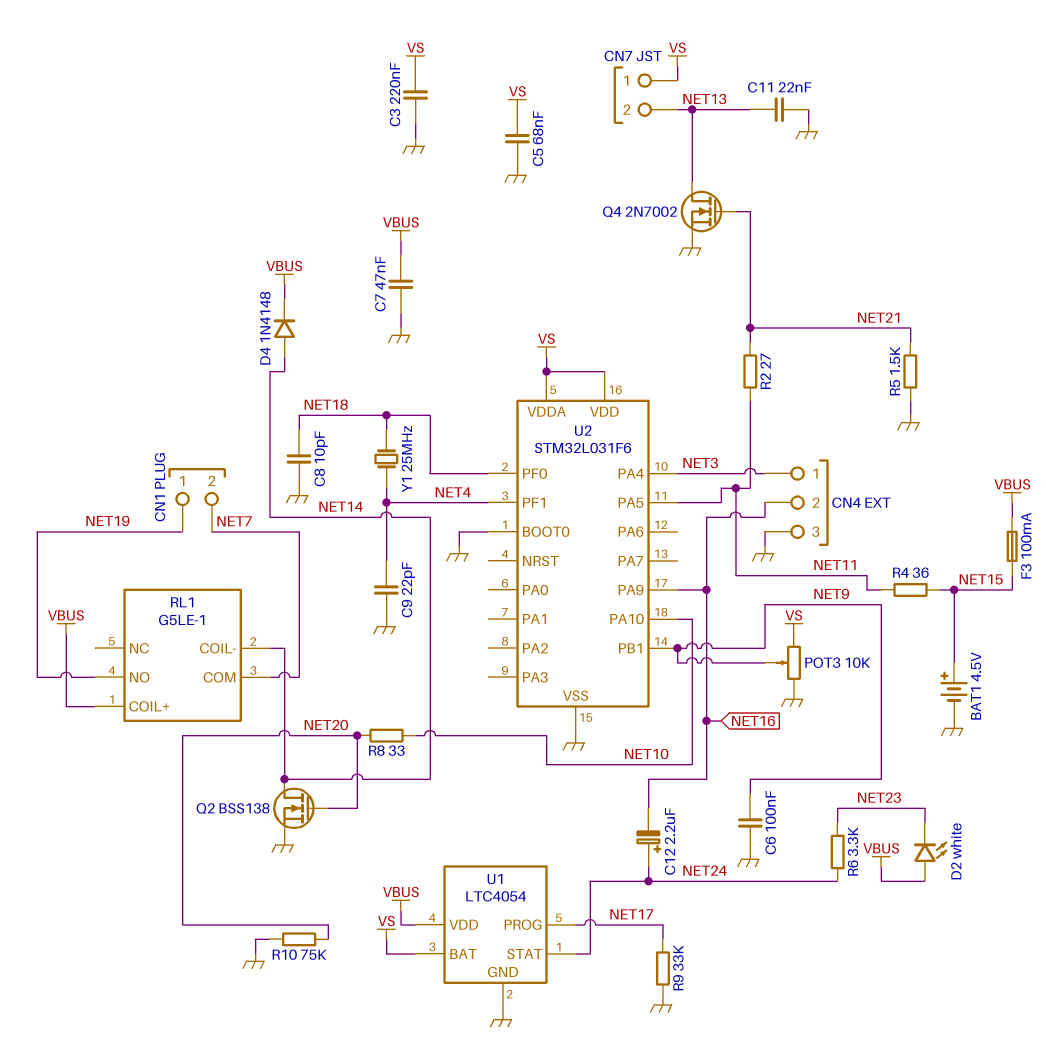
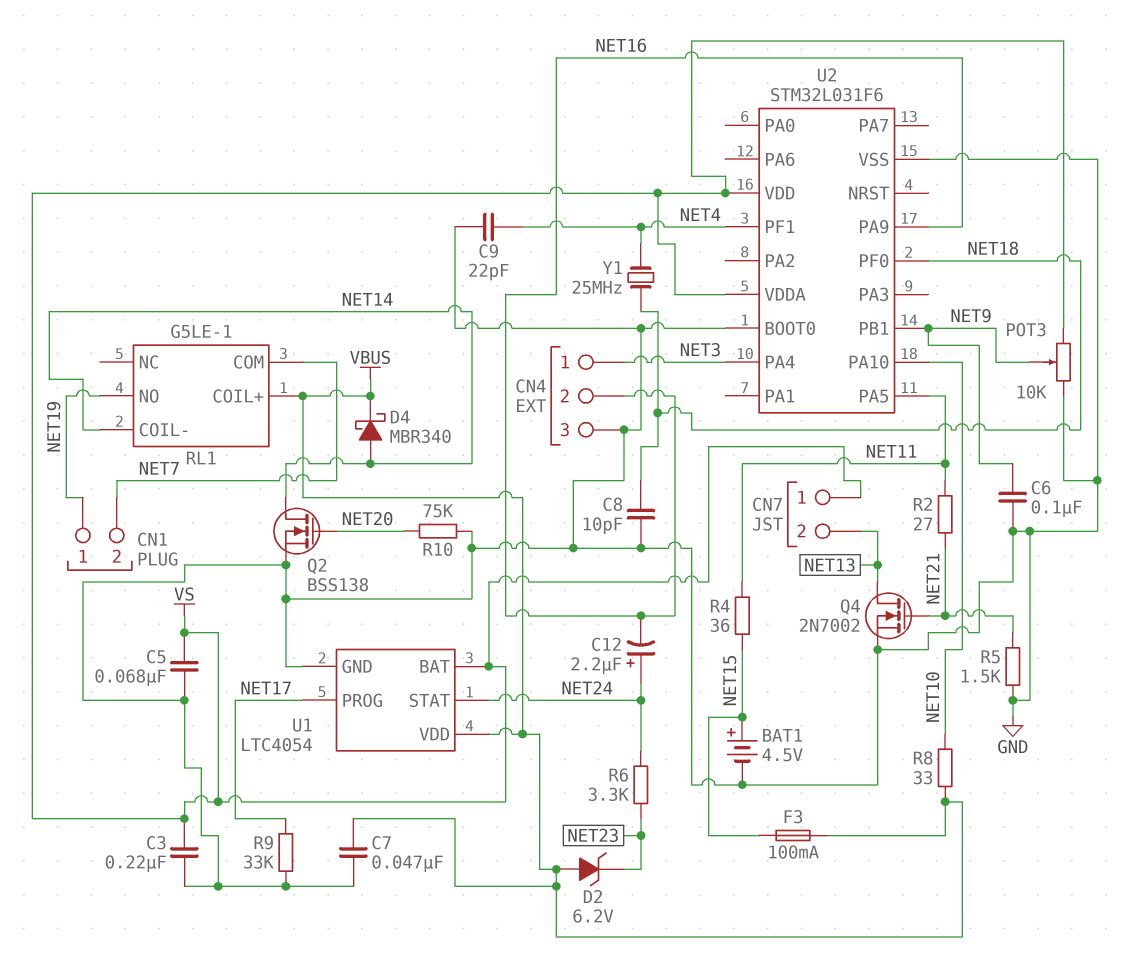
C11: 22nF (GND, NET13) -> none
D2: LED white (A VBUS, K NET23) -> zener 6.2V (A VBUS, K NET23)
D4: diode 1N4148 (A NET14, K VBUS) -> schottky MBR340 (A NET14, K VBUS)
R8: 33 (NET10, NET20) -> 33 (NET10, VBUS)

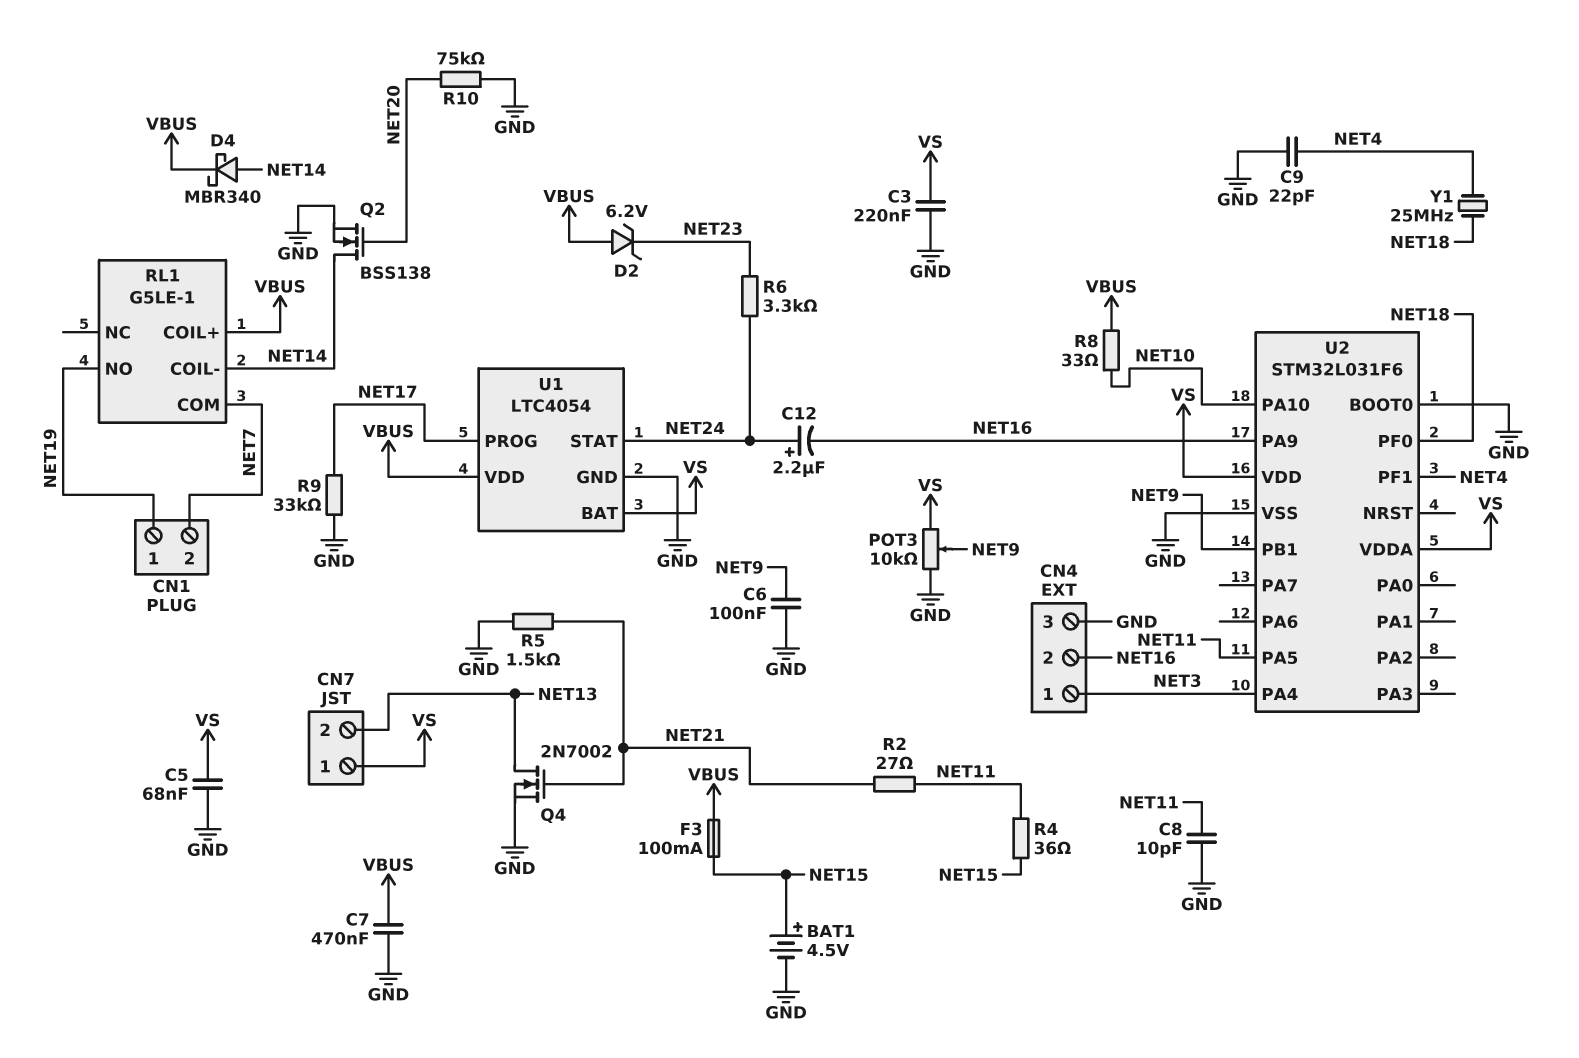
C7: 47nF (GND, VBUS) -> 470nF (GND, VBUS)
C8: 10pF (GND, NET18) -> 10pF (GND, NET11)

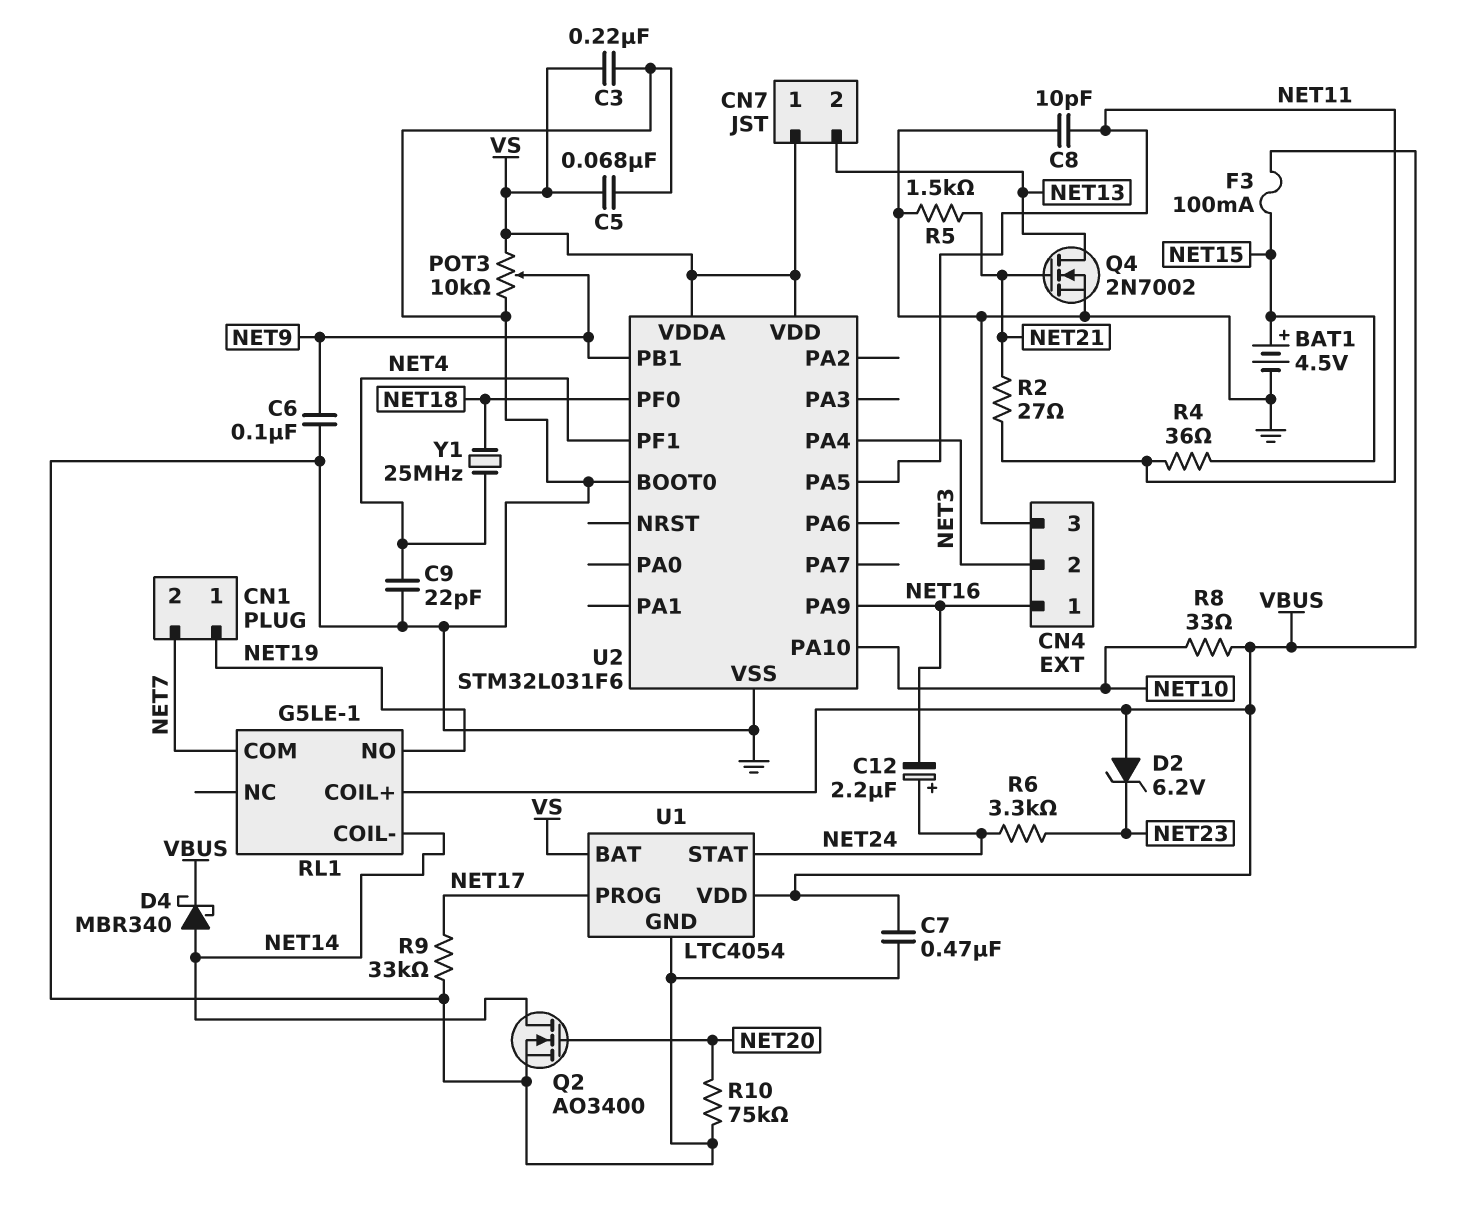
CN4 pin 1: NET3 -> NET16
CN4 pin 2: NET16 -> NET3
Q2: NMOS BSS138 (G NET20, D NET14, S GND) -> NMOS AO3400 (G NET20, D NET14, S GND)

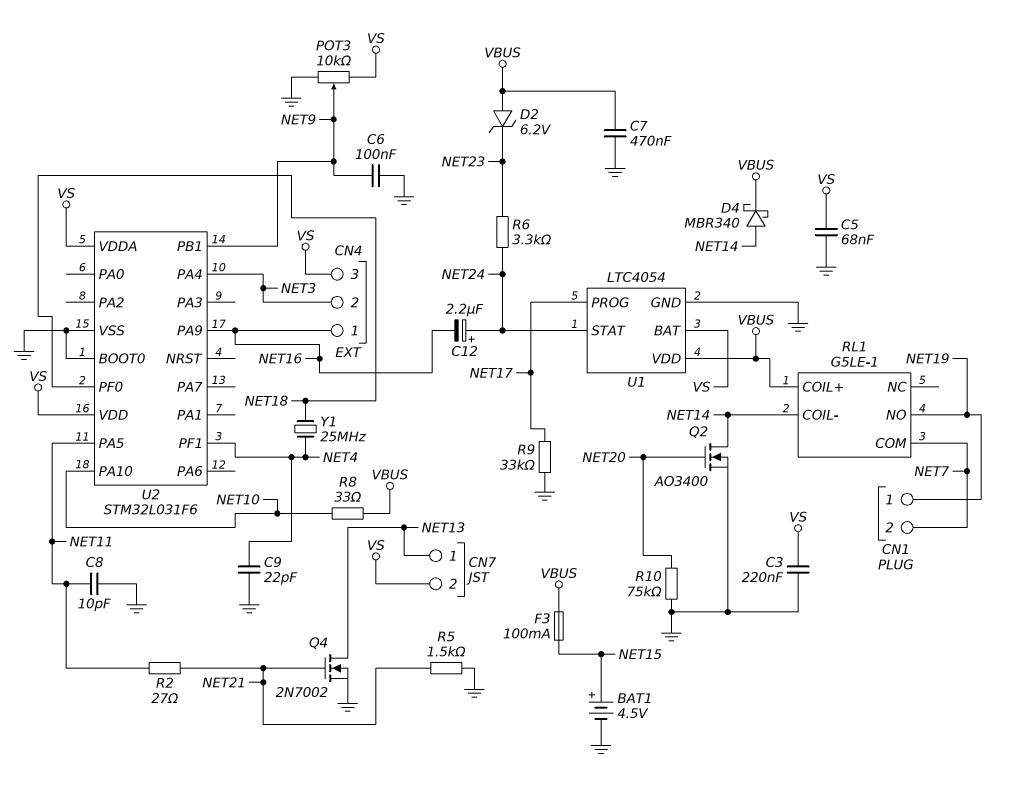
CN4 pin 3: GND -> VS
CN7 pin 1: VS -> NET13
CN7 pin 2: NET13 -> VS
R4: 36 (NET11, NET15) -> none

